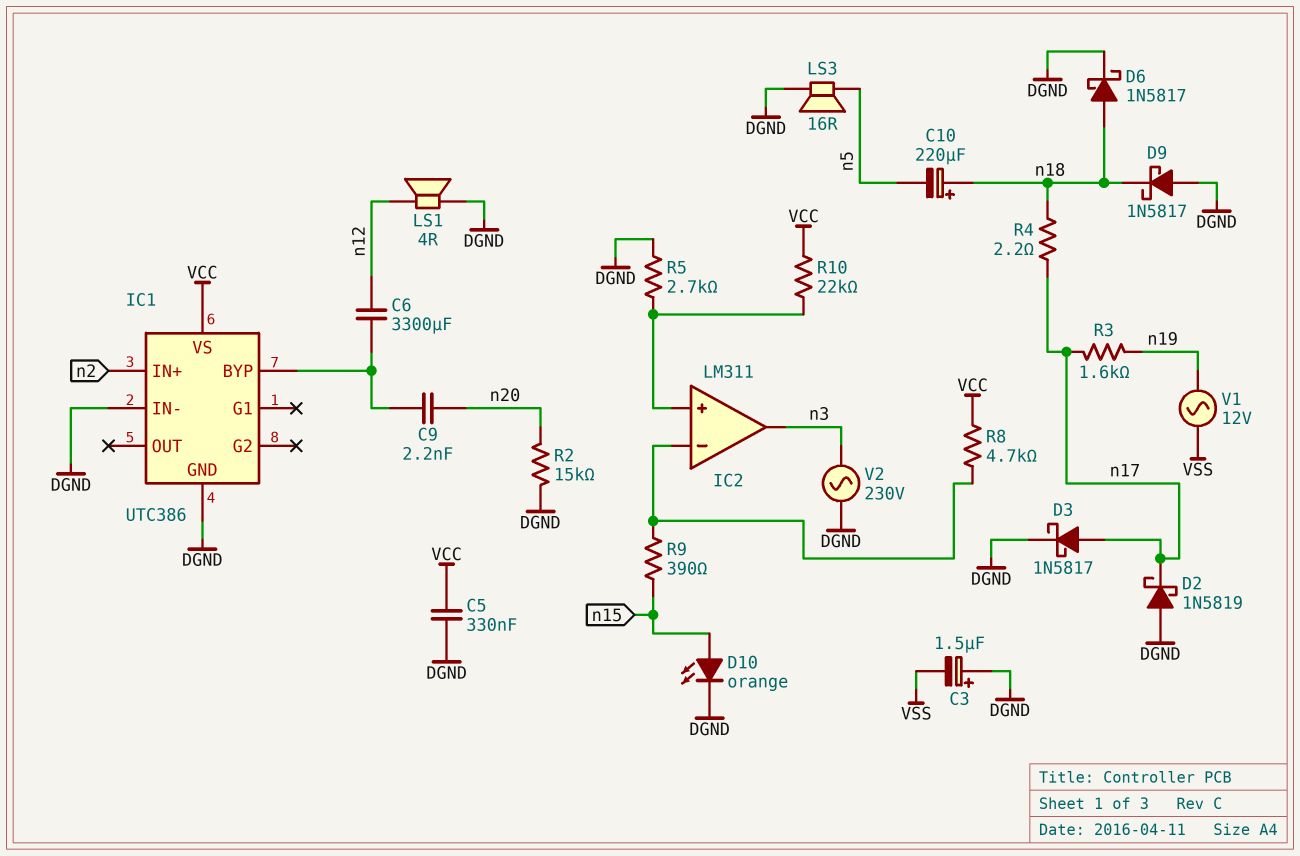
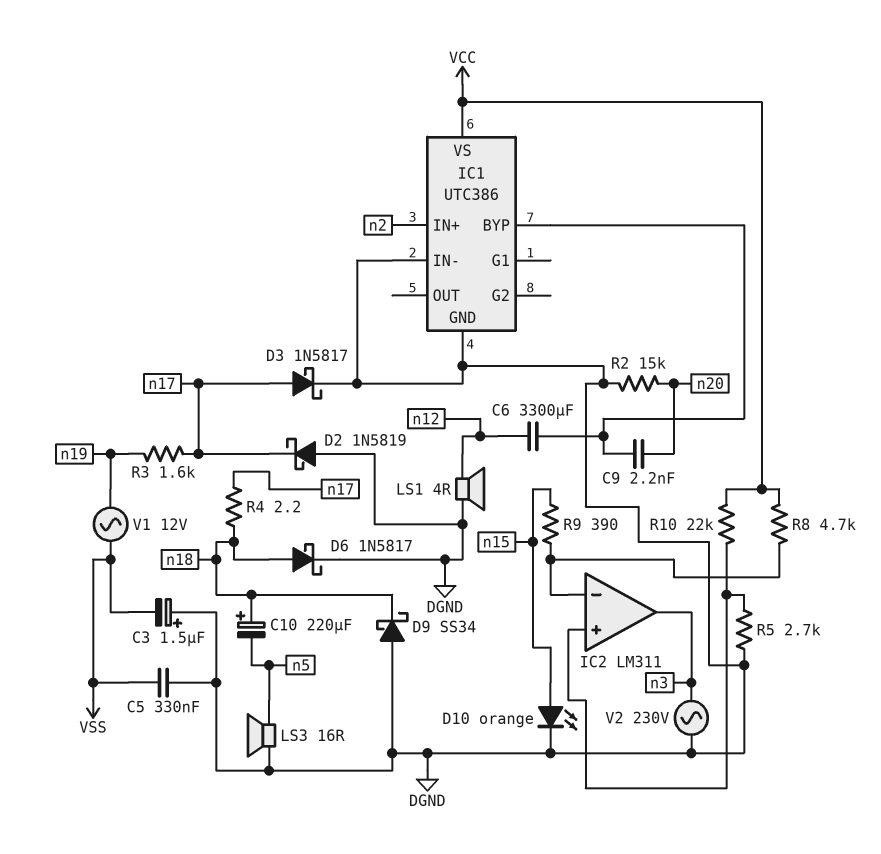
C5: 330nF (DGND, VCC) -> 330nF (DGND, VSS)
D9: schottky 1N5817 (A DGND, K n18) -> schottky SS34 (A DGND, K n18)

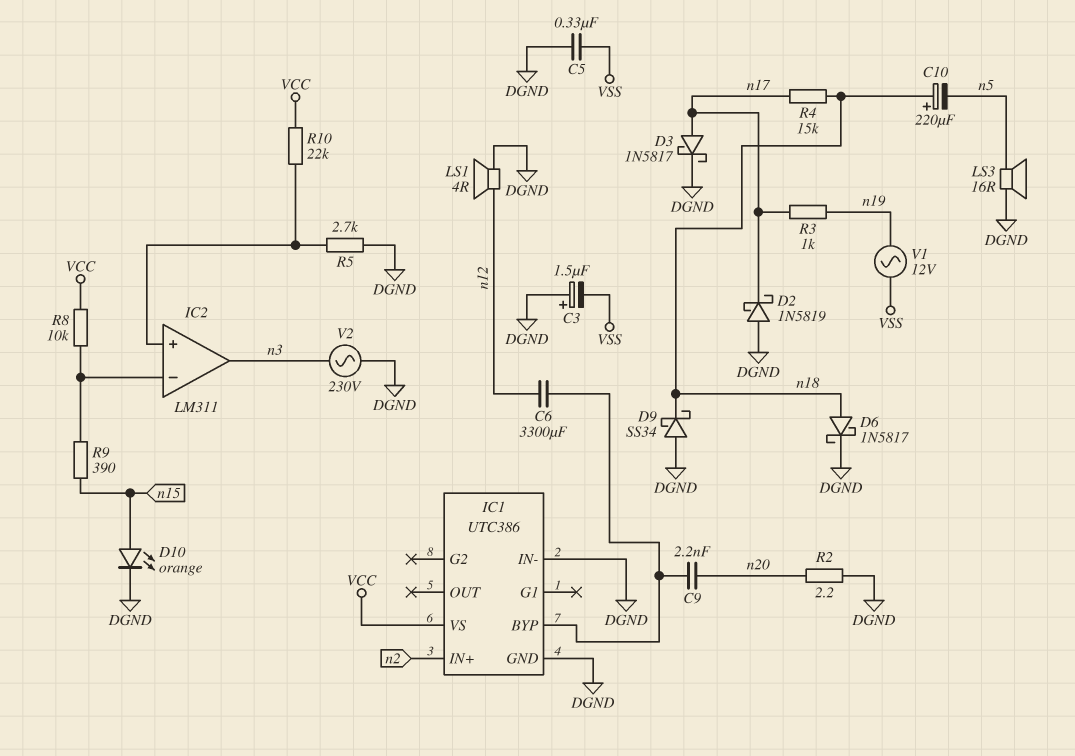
R2: 15k (DGND, n20) -> 2.2 (DGND, n20)
R3: 1.6k (n17, n19) -> 1k (n17, n19)
R4: 2.2 (n17, n18) -> 15k (n17, n18)
R8: 4.7k (IC2/in-, VCC) -> 10k (IC2/in-, VCC)

